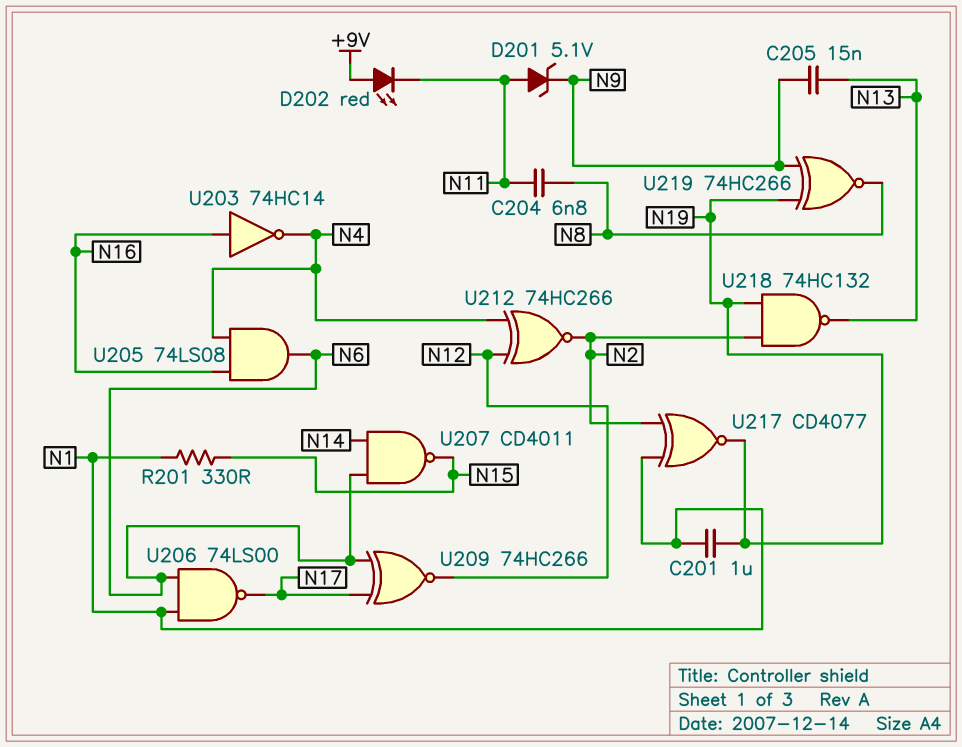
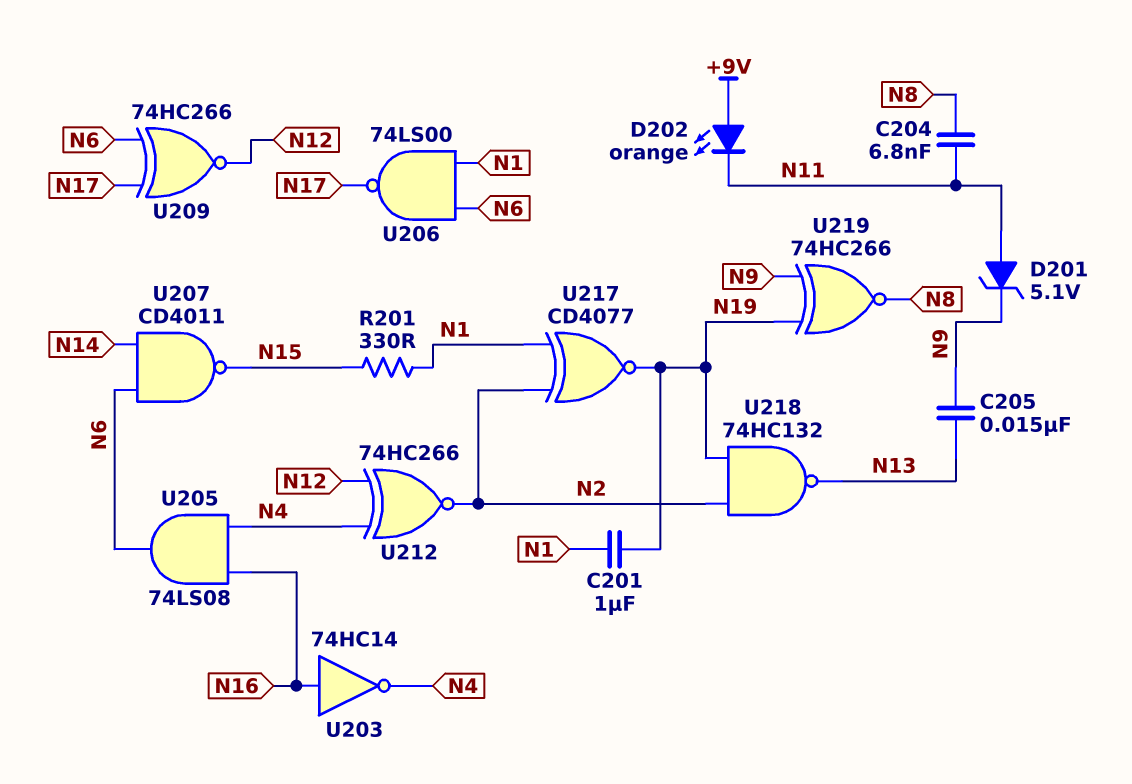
D202: LED red (A +9V, K N11) -> LED orange (A +9V, K N11)

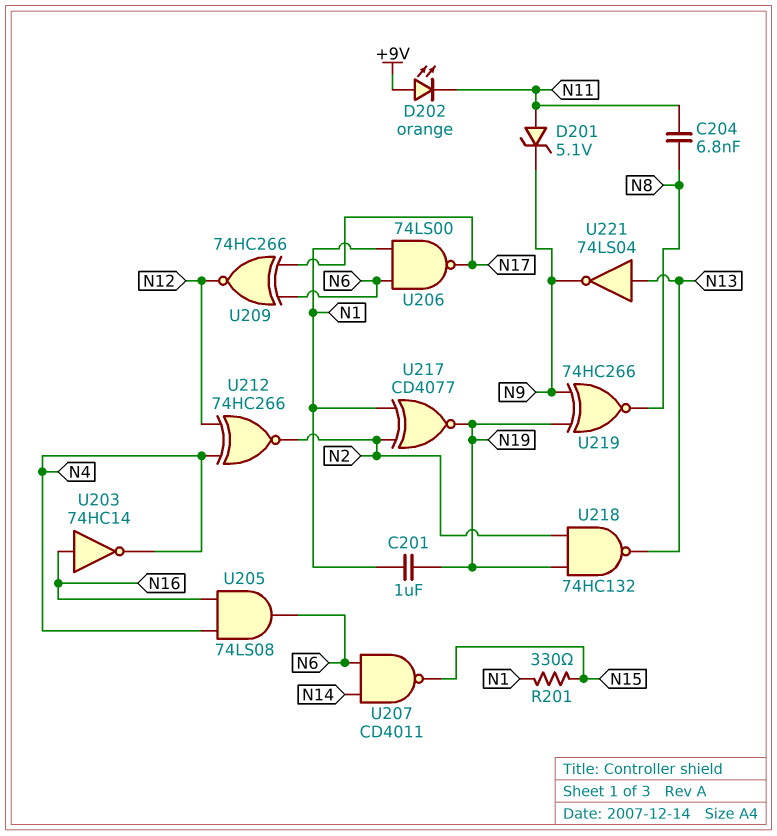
C205: 15nF (N9, N13) -> none
U221: none -> NOT 74LS04 (in N13, out N9)

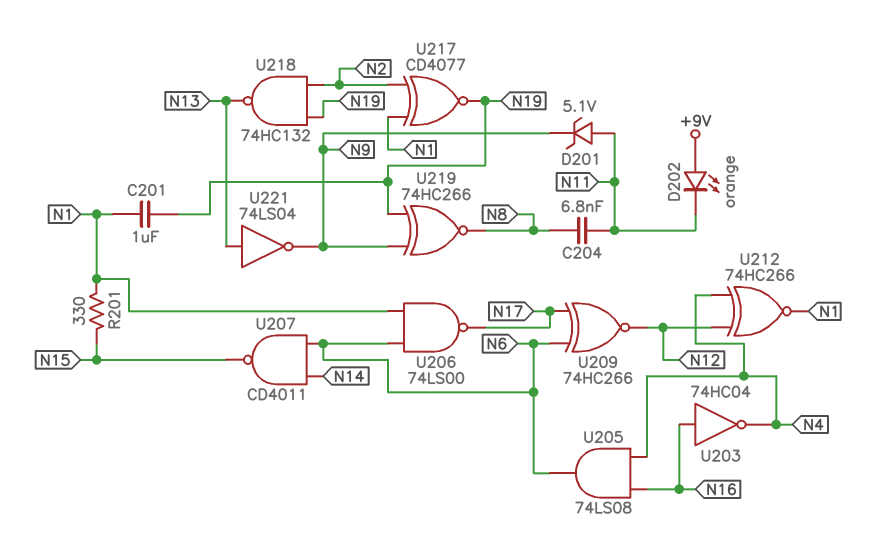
U203: NOT 74HC14 (in N16, out N4) -> NOT 74HC04 (in N16, out N4)
U212: XNOR 74HC266 (in N4, in N12, out N2) -> XNOR 74HC266 (in N4, in N12, out N1)

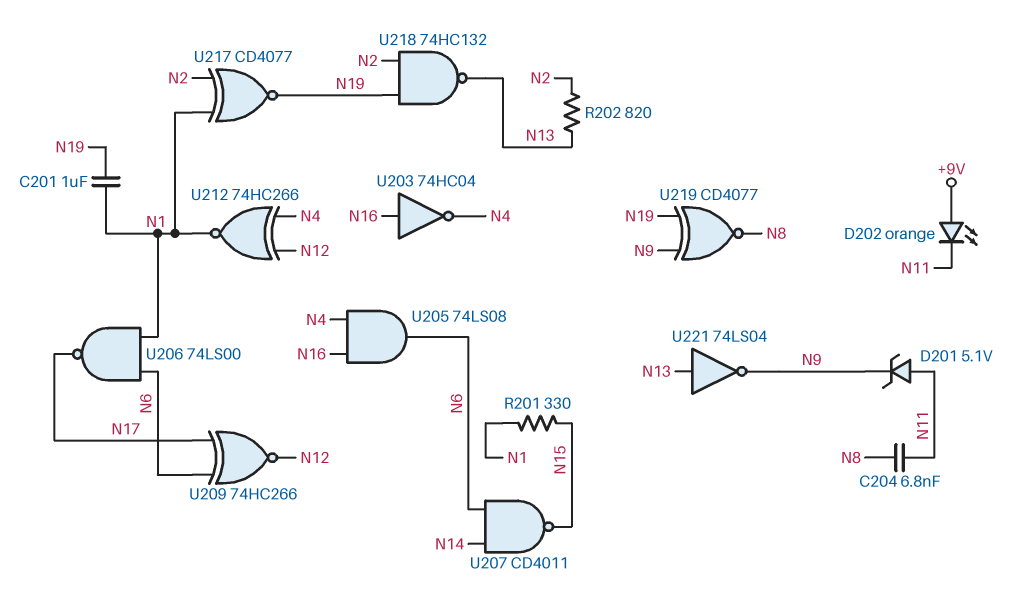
R202: none -> 820 (N2, N13)
U219: XNOR 74HC266 (in N9, in N19, out N8) -> XNOR CD4077 (in N9, in N19, out N8)

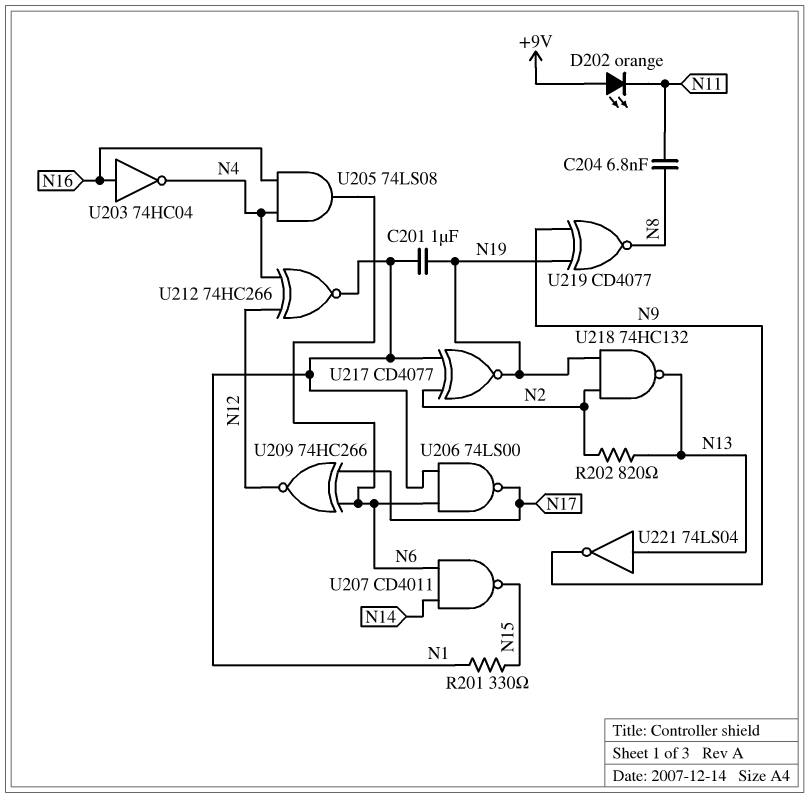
D201: zener 5.1V (A N11, K N9) -> none

